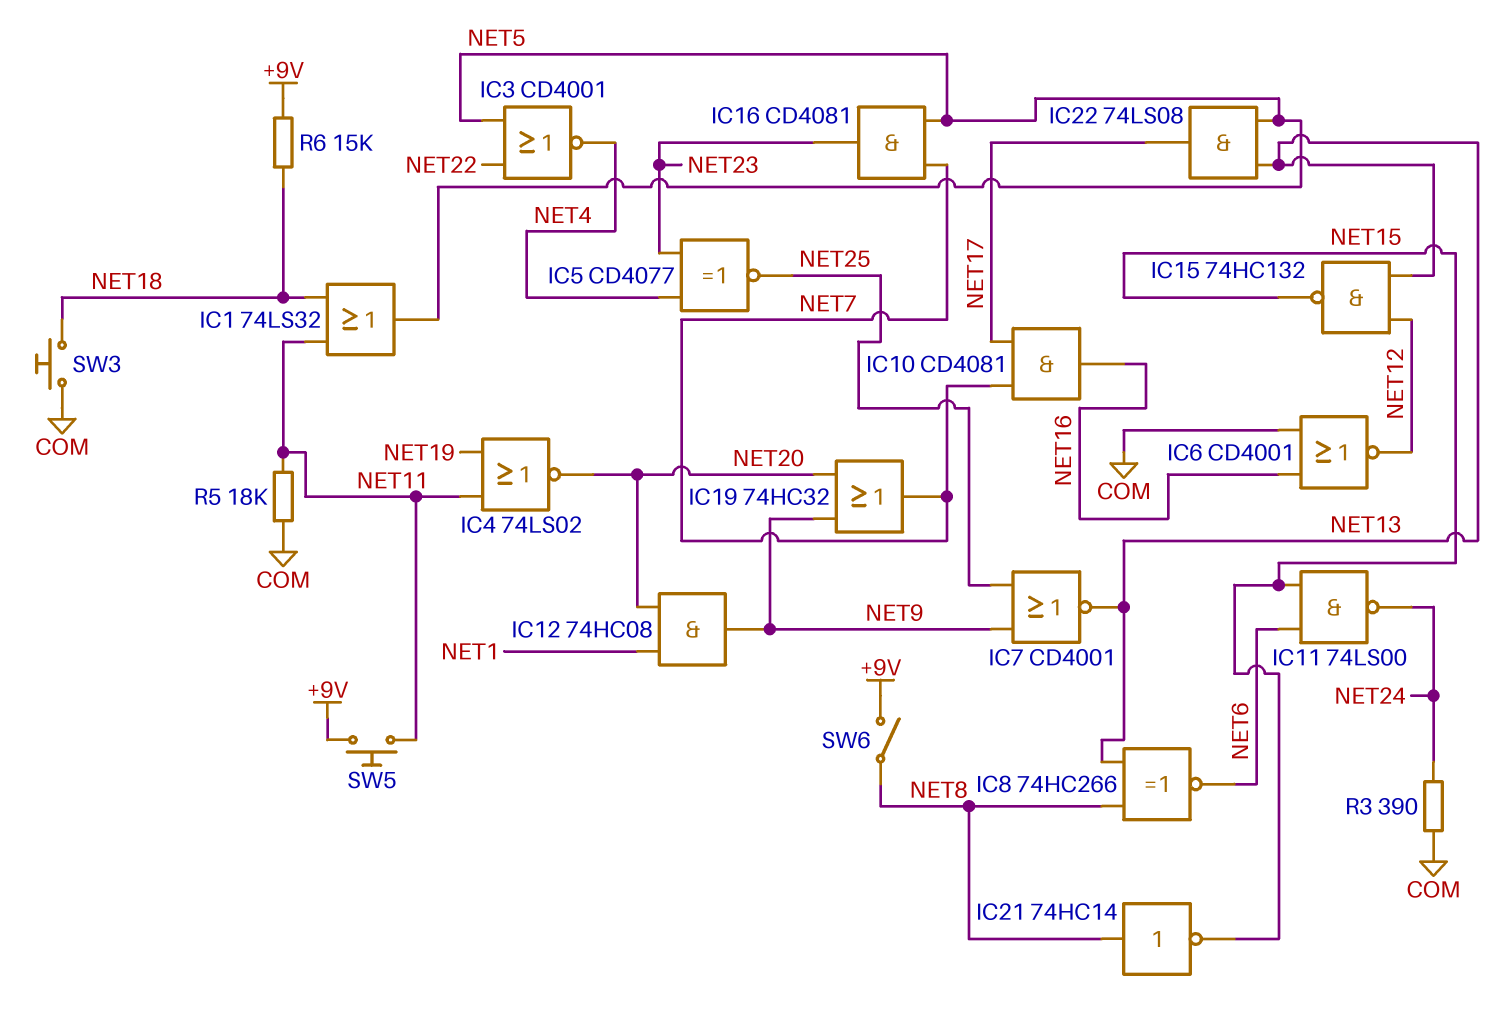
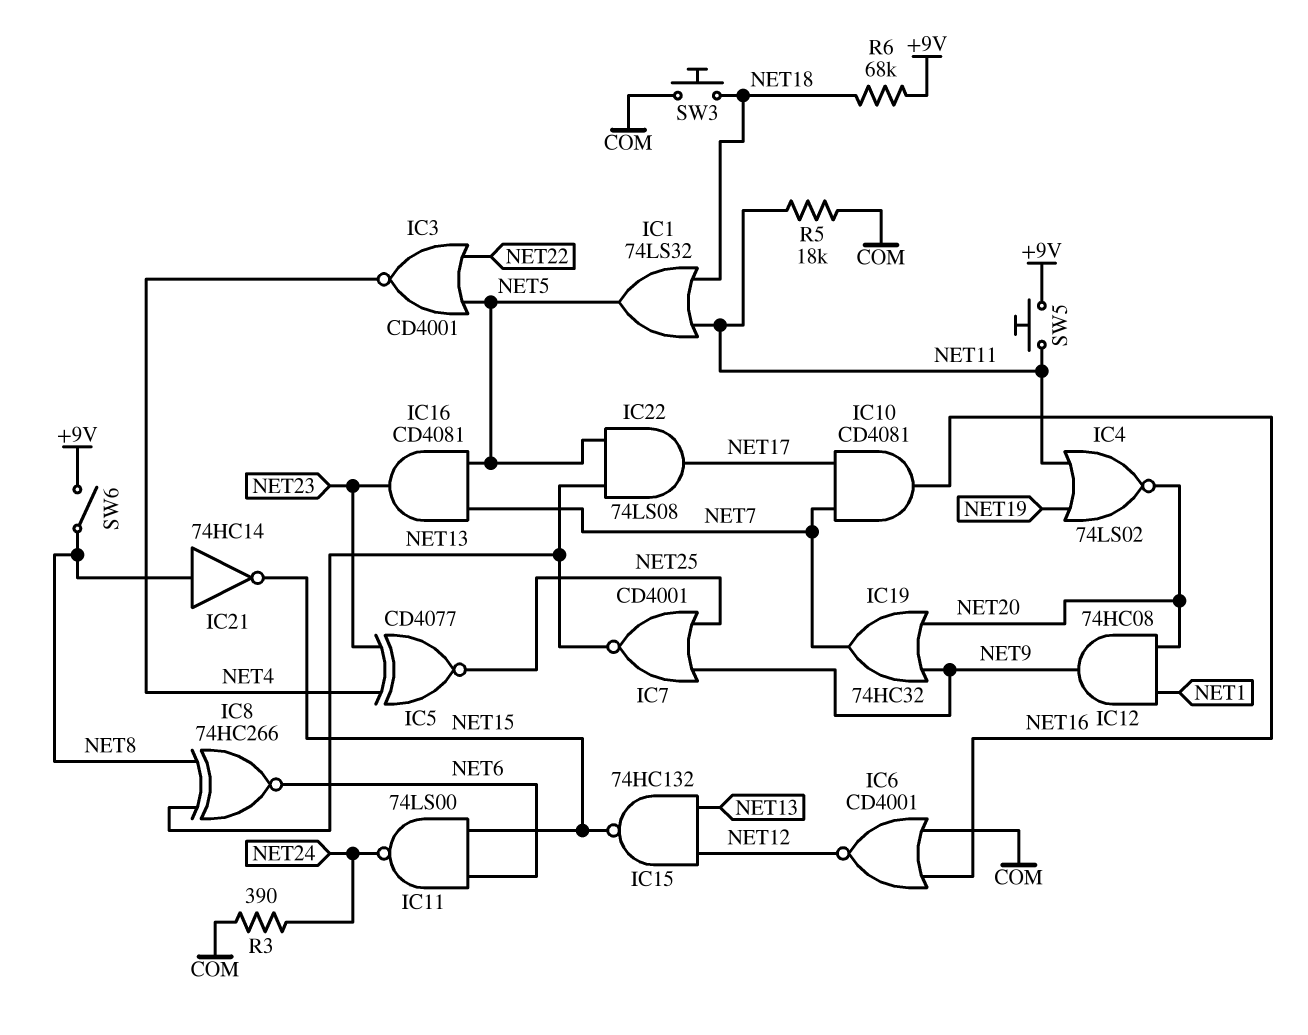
R6: 15k (+9V, NET18) -> 68k (+9V, NET18)

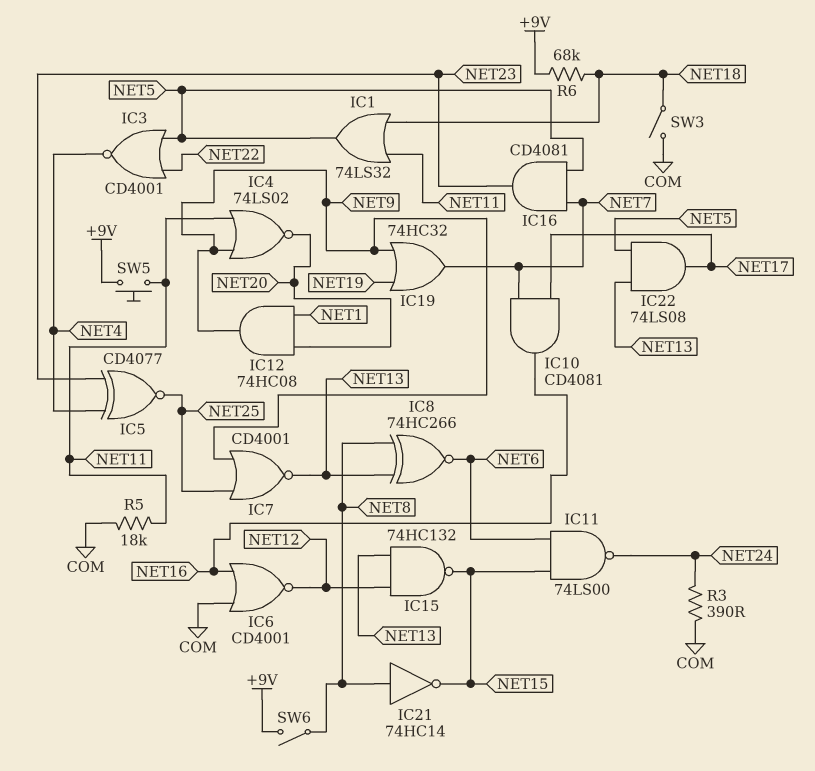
IC4: NOR 74LS02 (in NET11, in NET19, out NET20) -> NOR 74LS02 (in NET9, in NET11, out NET20)
IC19: OR 74HC32 (in NET9, in NET20, out NET7) -> OR 74HC32 (in NET9, in NET19, out NET7)
SW3: button (COM, NET18) -> switch (COM, NET18)

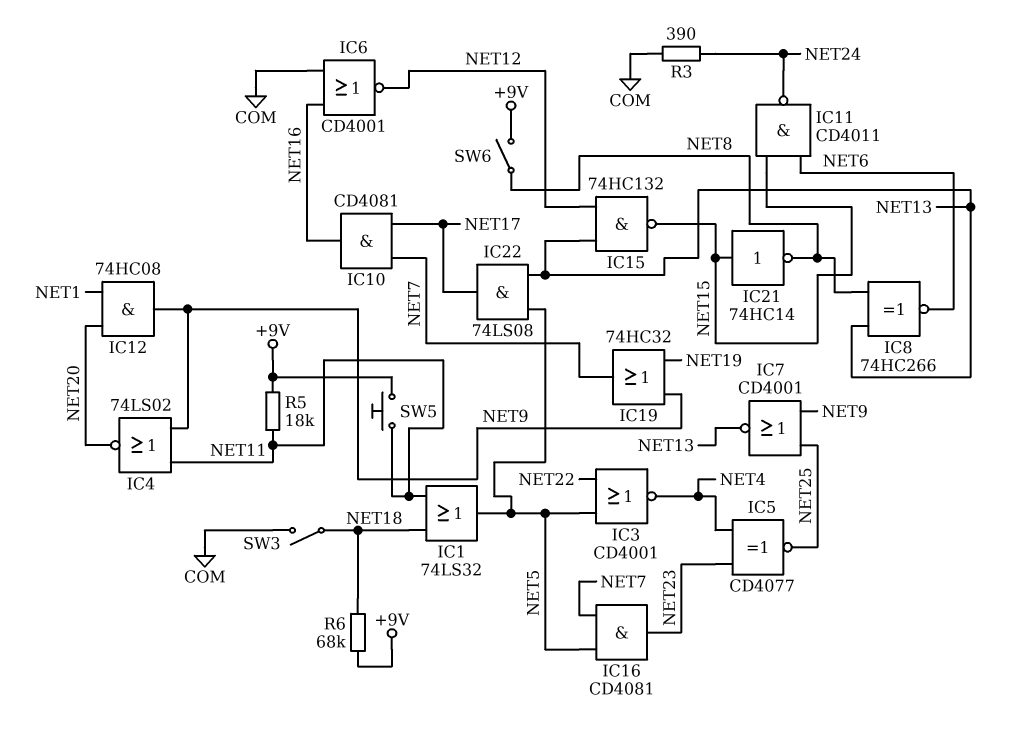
IC11: NAND 74LS00 (in NET6, in NET15, out NET24) -> NAND CD4011 (in NET6, in NET15, out NET24)
IC21: NOT 74HC14 (in NET8, out NET15) -> NOT 74HC14 (in NET15, out NET8)
R5: 18k (COM, NET11) -> 18k (+9V, NET11)

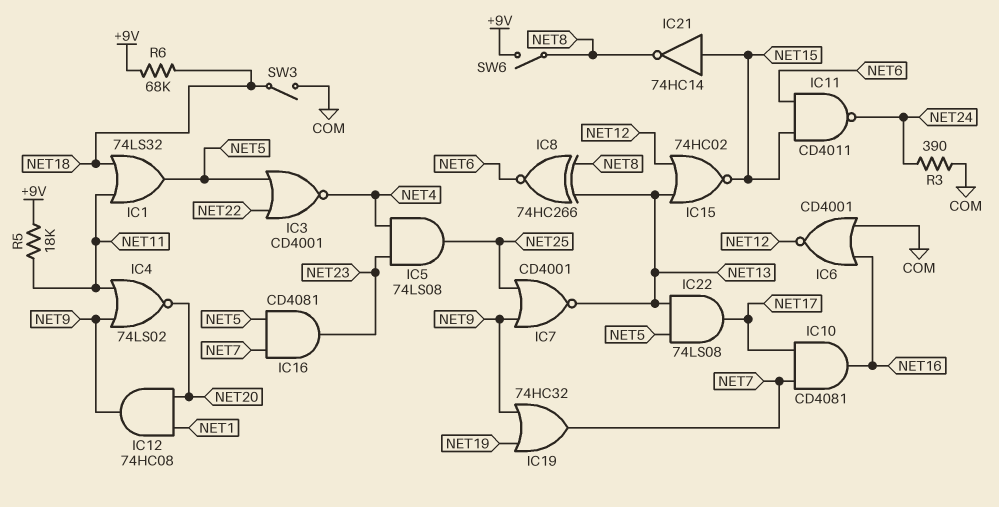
IC5: XNOR CD4077 (in NET4, in NET23, out NET25) -> AND 74LS08 (in NET4, in NET23, out NET25)
IC15: NAND 74HC132 (in NET12, in NET13, out NET15) -> NOR 74HC02 (in NET12, in NET13, out NET15)
SW5: button (+9V, NET11) -> none

